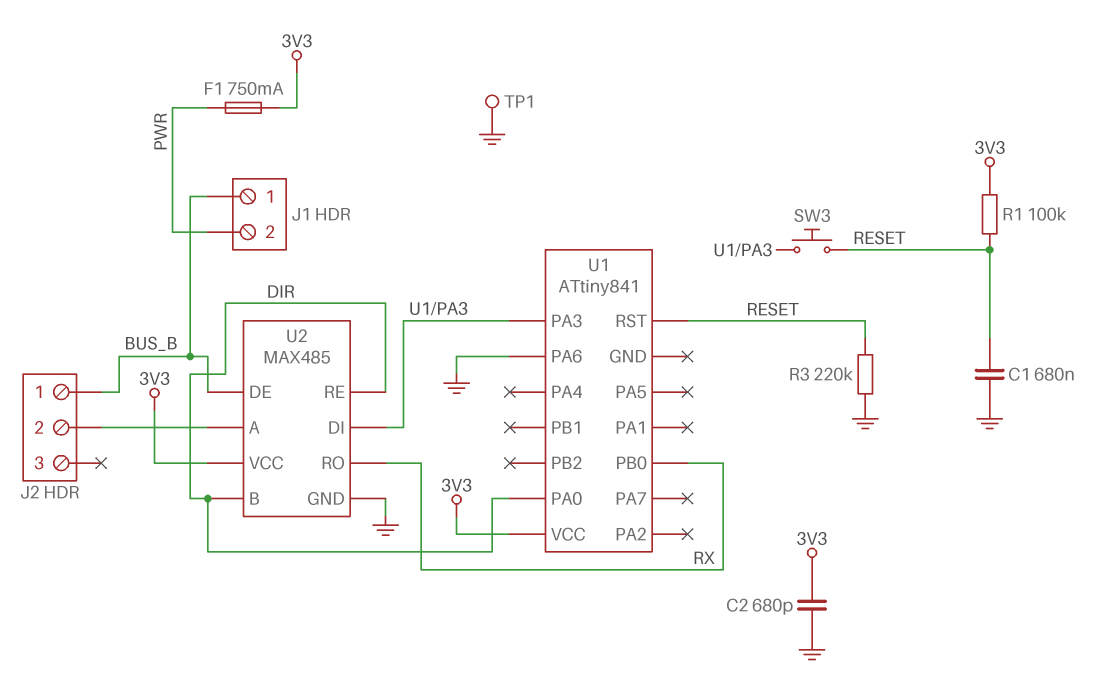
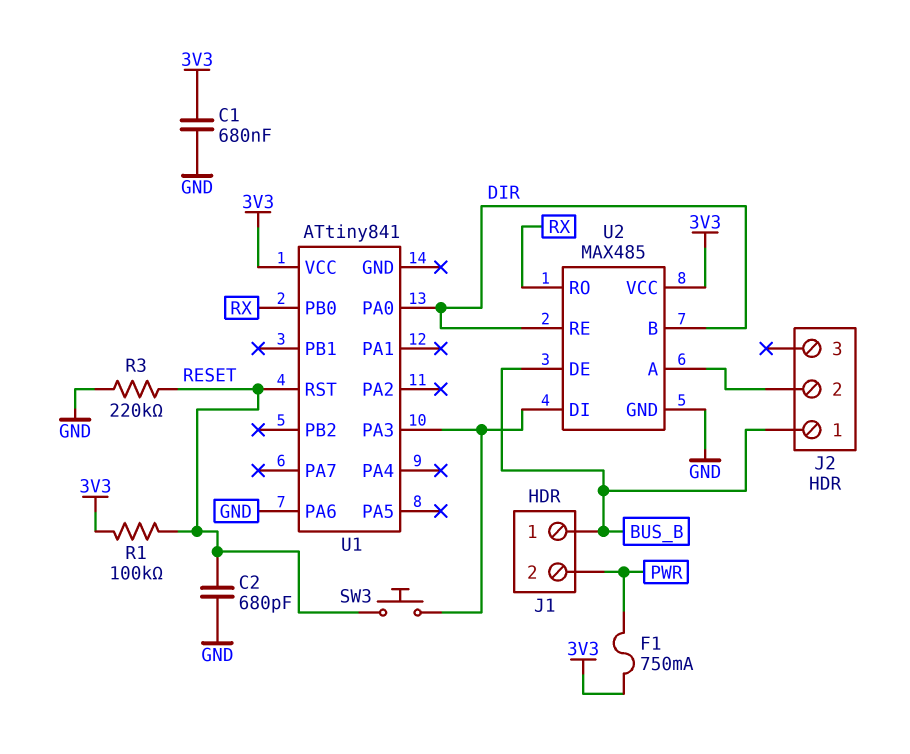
C1: 680nF (GND, RESET) -> 680nF (3V3, GND)
C2: 680pF (3V3, GND) -> 680pF (GND, RESET)
TP1: test point (GND) -> none

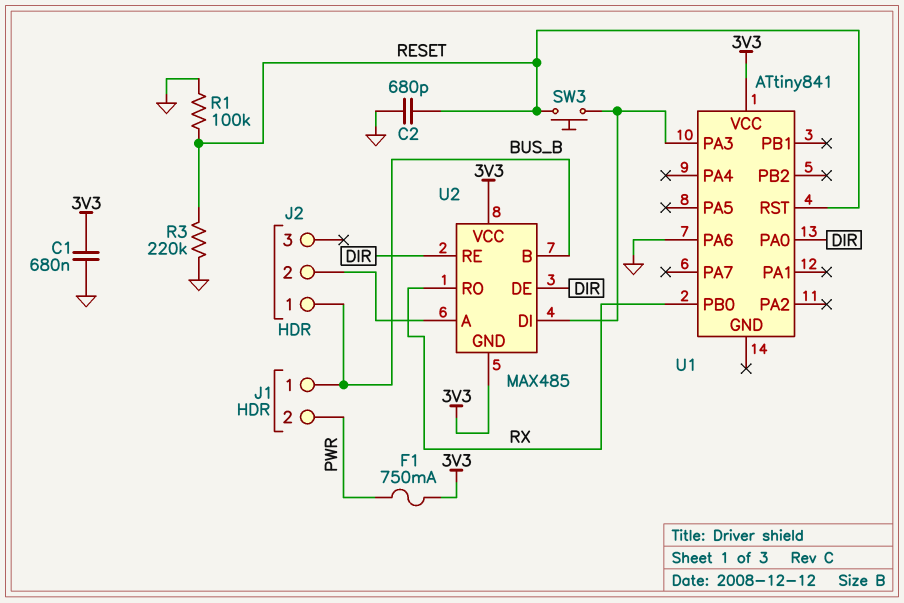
R1: 100k (3V3, RESET) -> 100k (GND, RESET)
U2 pin B: DIR -> BUS_B
U2 pin DE: BUS_B -> DIR
U2 pin GND: GND -> 3V3

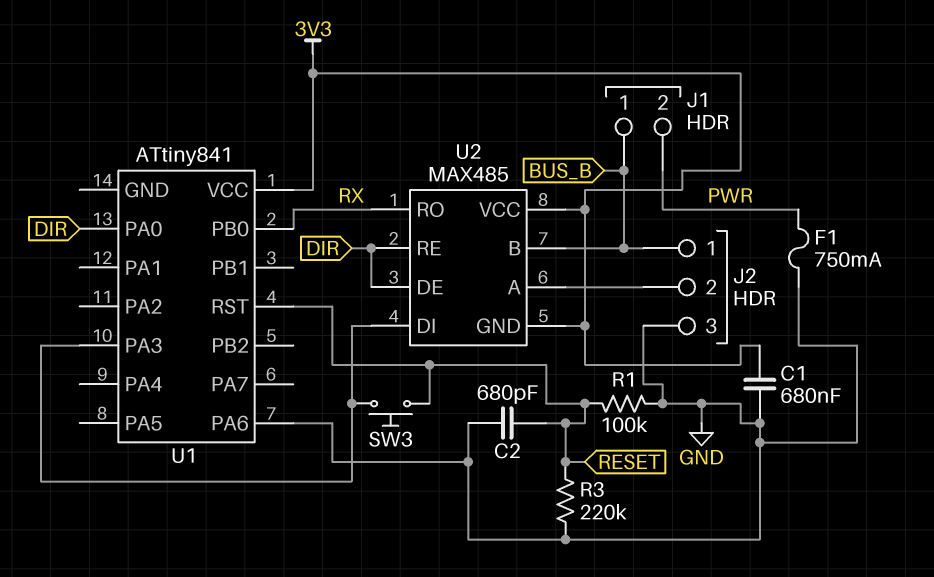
F1: 750mA (3V3, PWR) -> 750mA (GND, PWR)
J2 pin 3: none -> GND

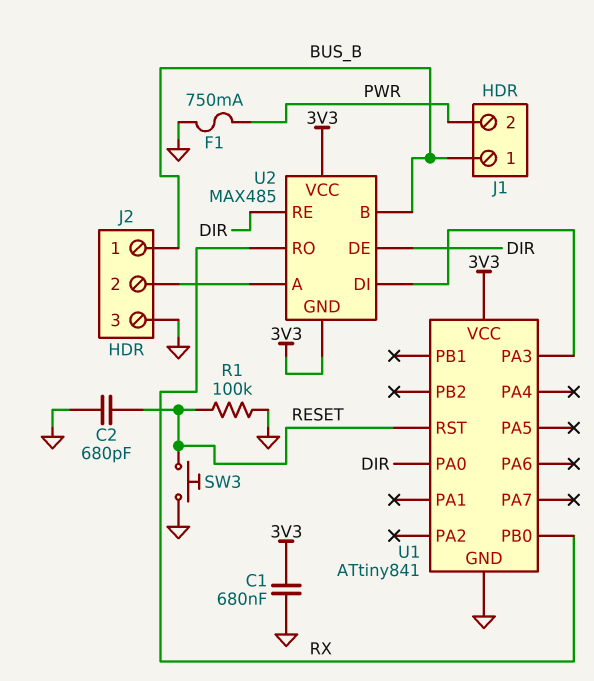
R3: 220k (GND, RESET) -> none
SW3: button (RESET, U1/PA3) -> button (GND, RESET)
U1 pin GND: none -> GND
U1 pin PA6: GND -> none

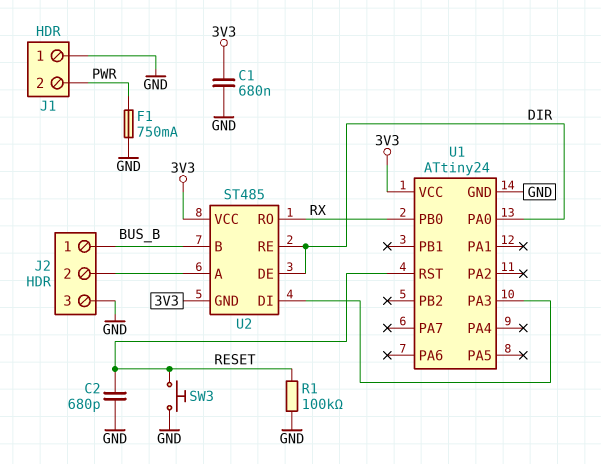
J1 pin 1: BUS_B -> GND
U1: ATtiny841 -> ATtiny24
U2: MAX485 -> ST485

